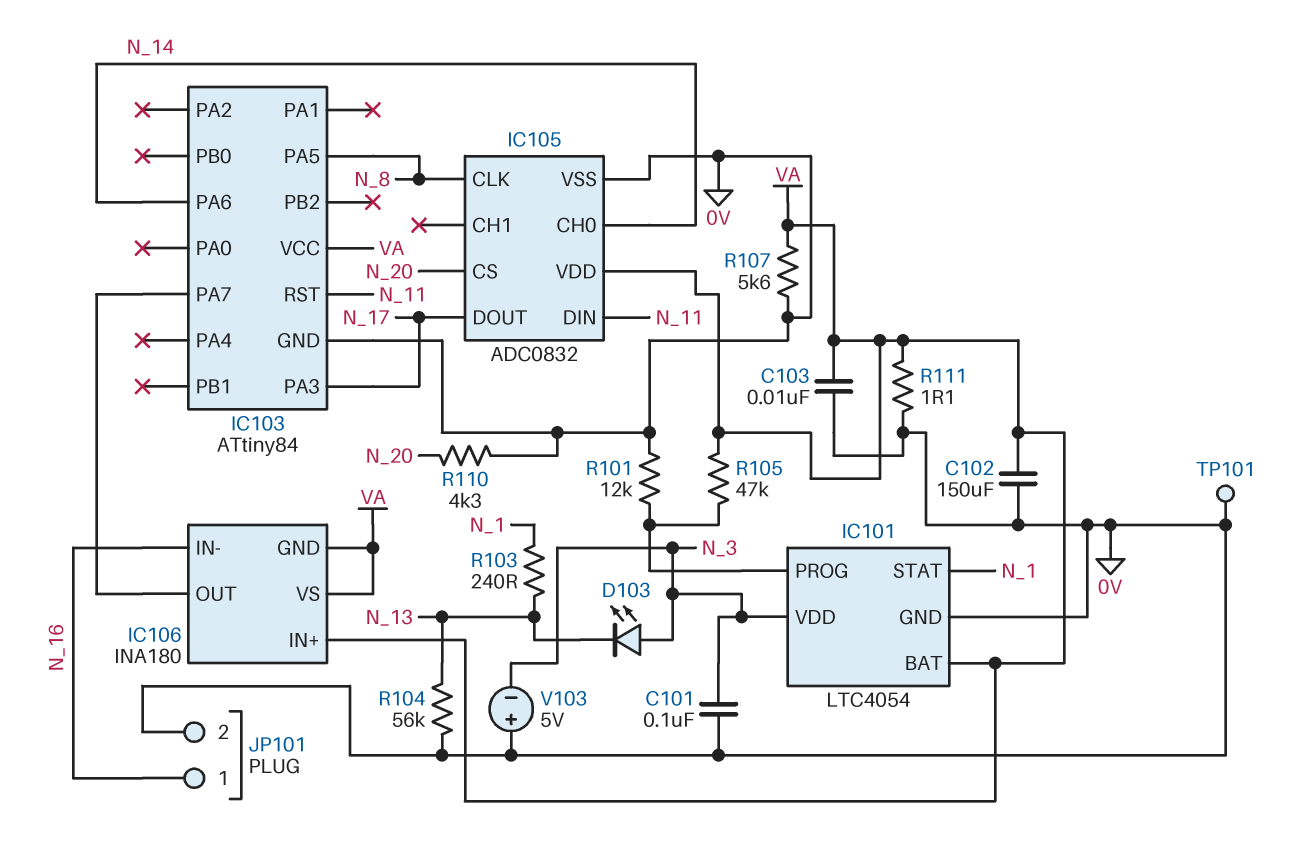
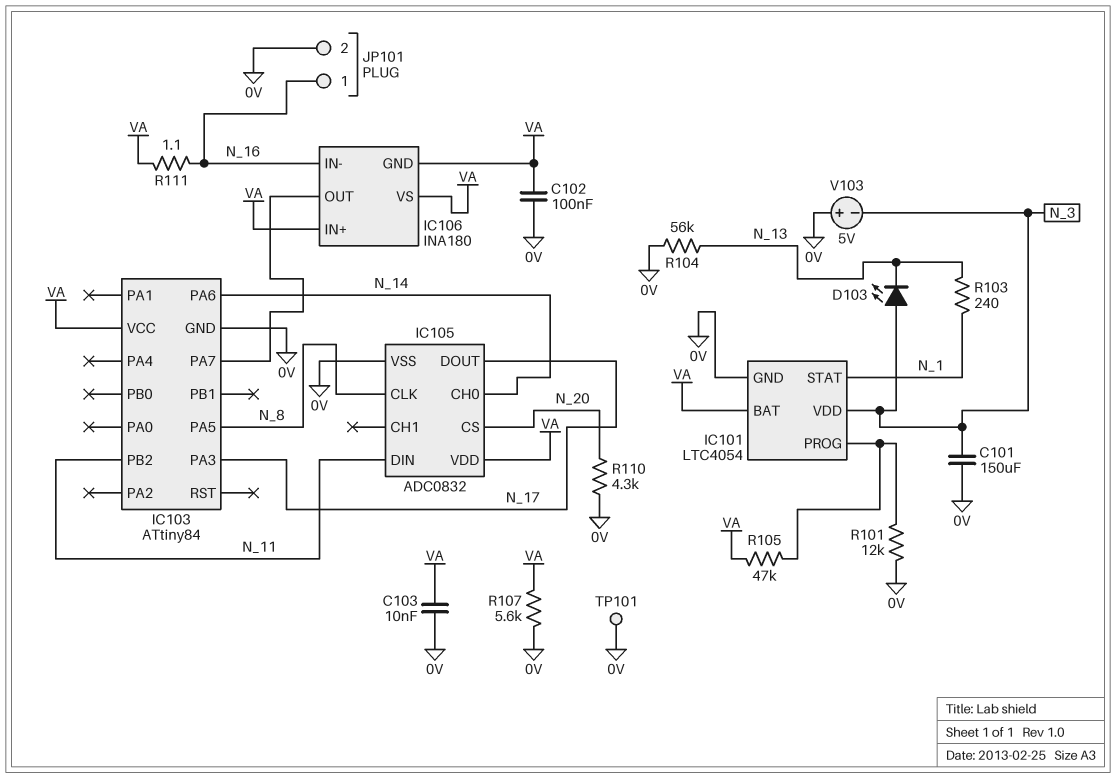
C101: 100nF (0V, N_3) -> 150uF (0V, N_3)
C102: 150uF (0V, VA) -> 100nF (0V, VA)
IC103 pin PB2: none -> N_11
IC103 pin RST: N_11 -> none
R111: 1.1 (0V, VA) -> 1.1 (N_16, VA)

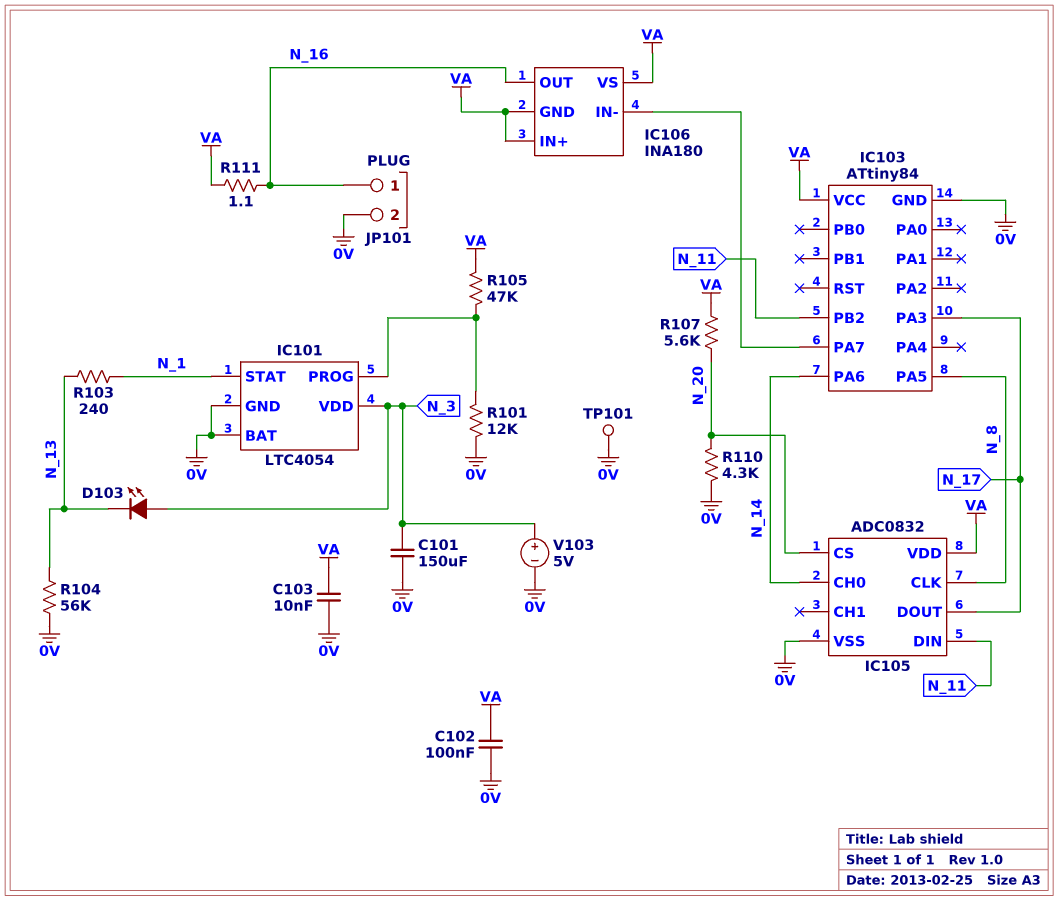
IC101 pin BAT: VA -> 0V
IC106 pin IN-: N_16 -> IC103/PA7
IC106 pin OUT: IC103/PA7 -> N_16
R107: 5.6k (0V, VA) -> 5.6k (N_20, VA)
V103: 5V (plus 0V, minus N_3) -> 5V (plus N_3, minus 0V)

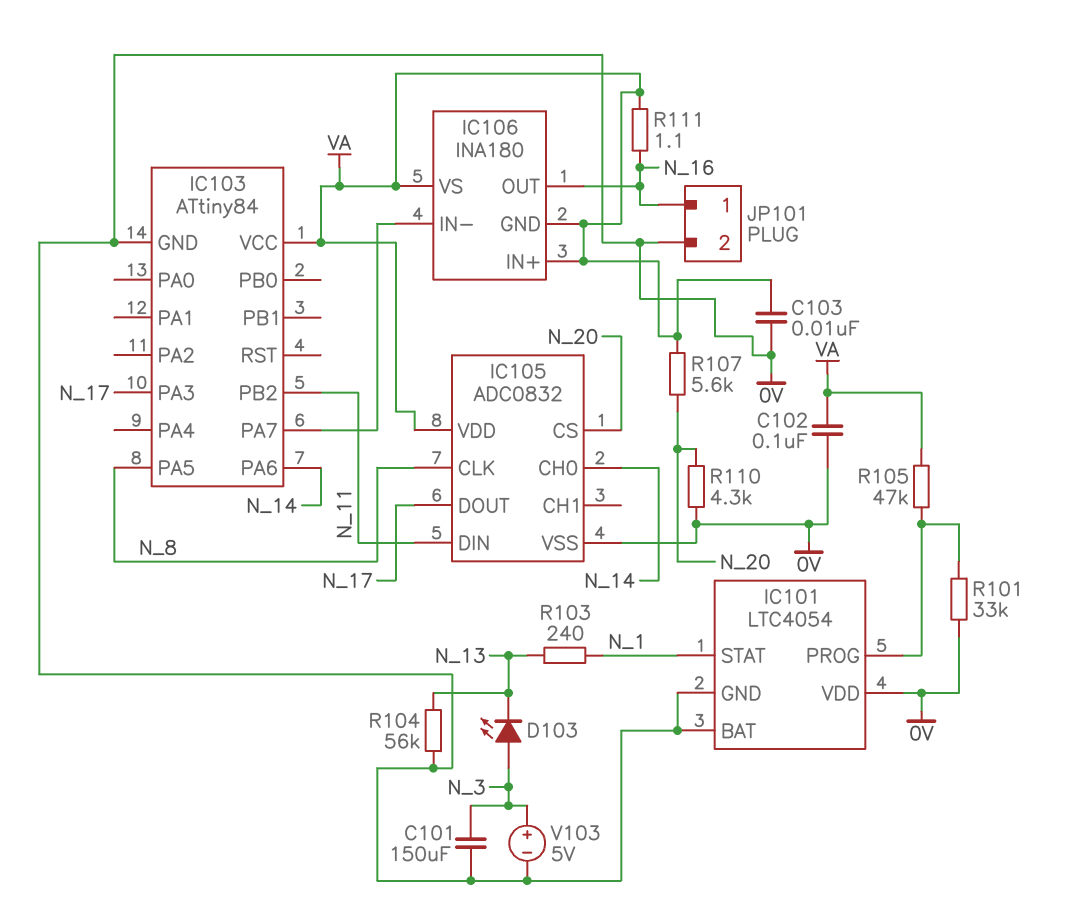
IC101 pin VDD: N_3 -> 0V
R101: 12k (0V, IC101/PROG) -> 33k (0V, IC101/PROG)
TP101: test point (0V) -> none

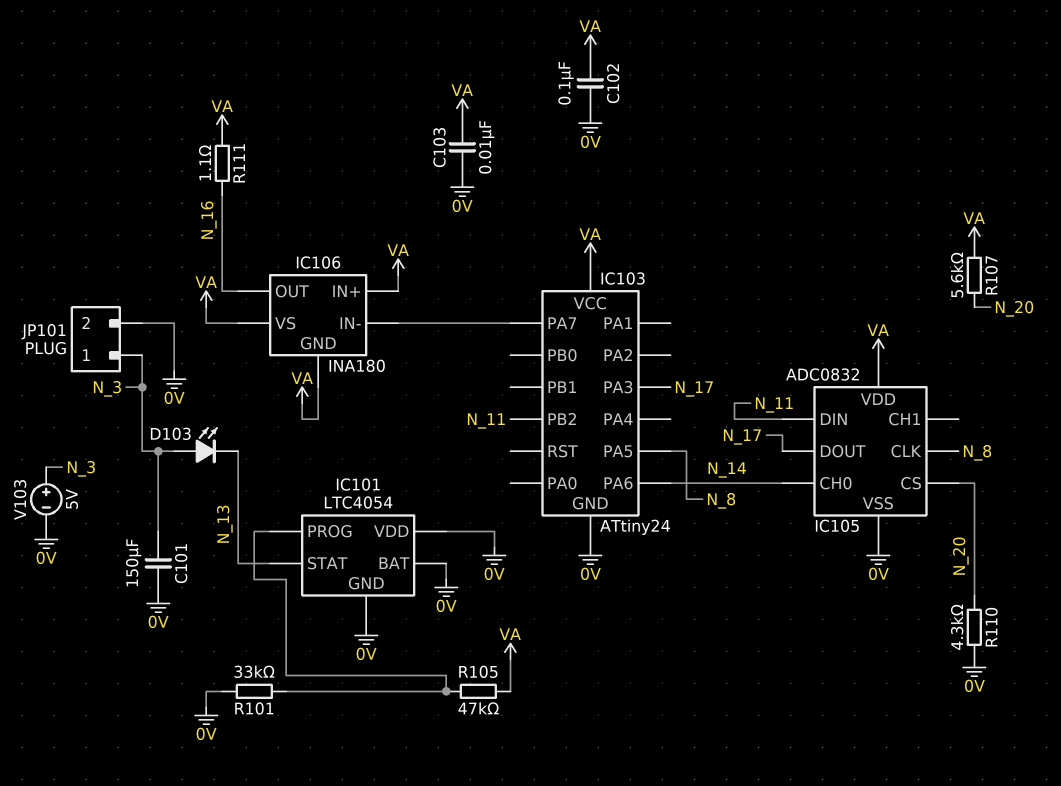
IC101 pin STAT: N_1 -> N_13
IC103: ATtiny84 -> ATtiny24
JP101 pin 1: N_16 -> N_3
R103: 240 (N_1, N_13) -> none
R104: 56k (0V, N_13) -> none

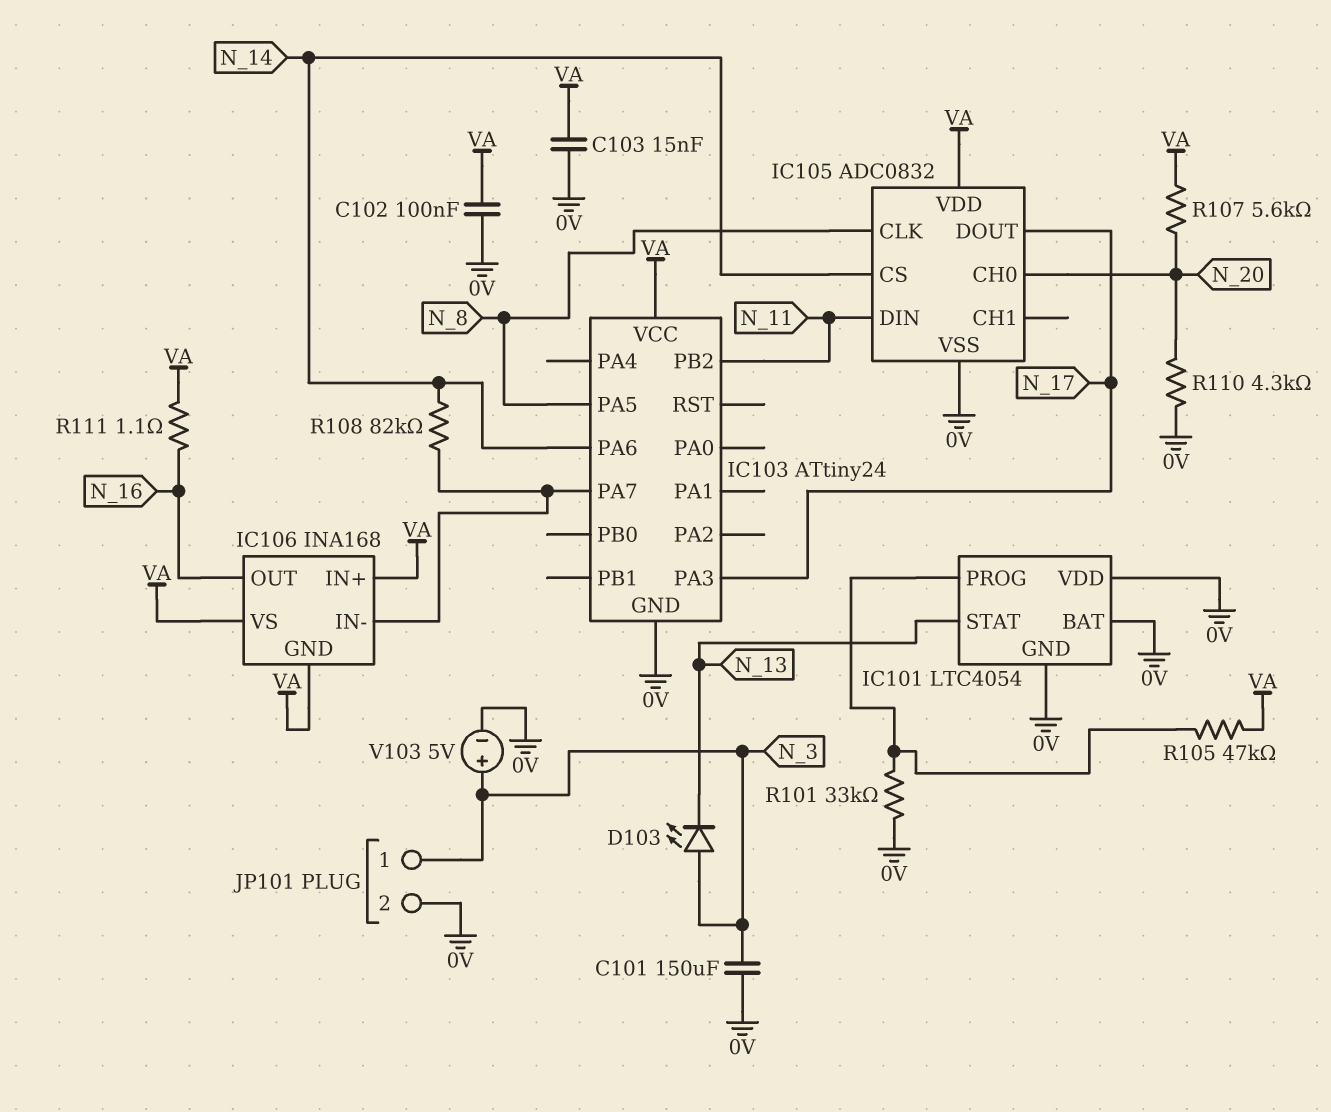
C103: 10nF (0V, VA) -> 15nF (0V, VA)
IC105 pin CH0: N_14 -> N_20
IC105 pin CS: N_20 -> N_14
IC106: INA180 -> INA168
R108: none -> 82k (IC103/PA7, N_14)

